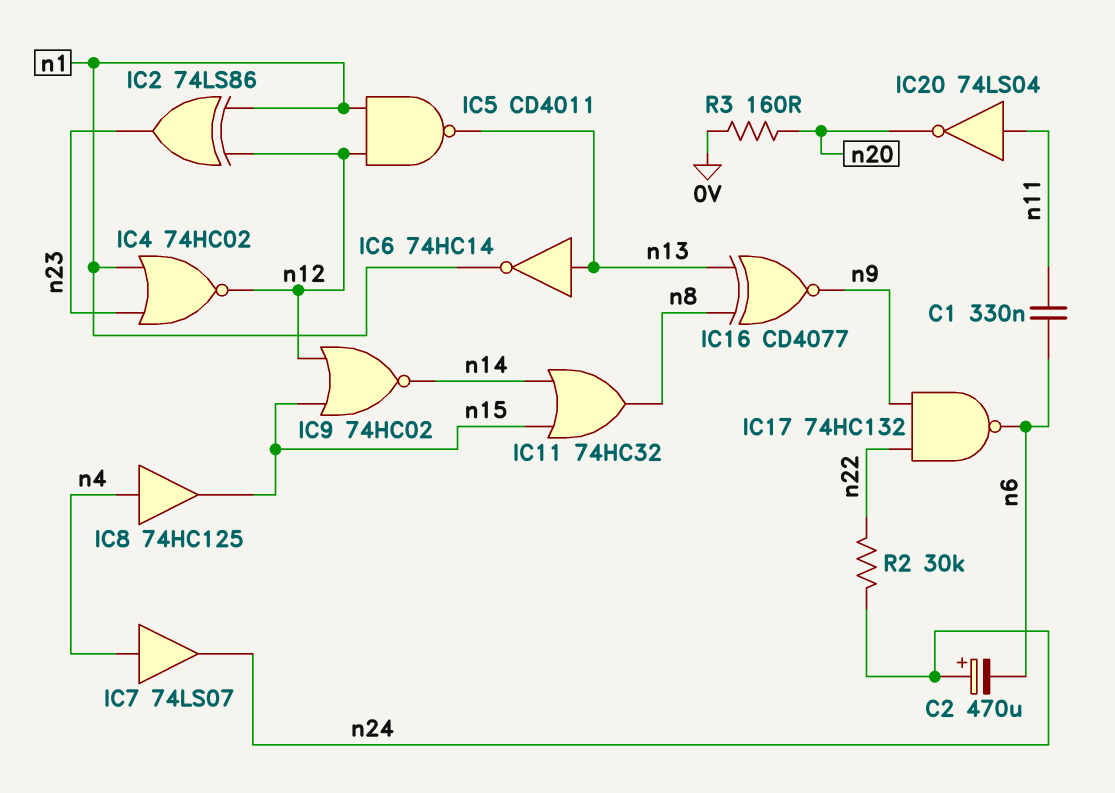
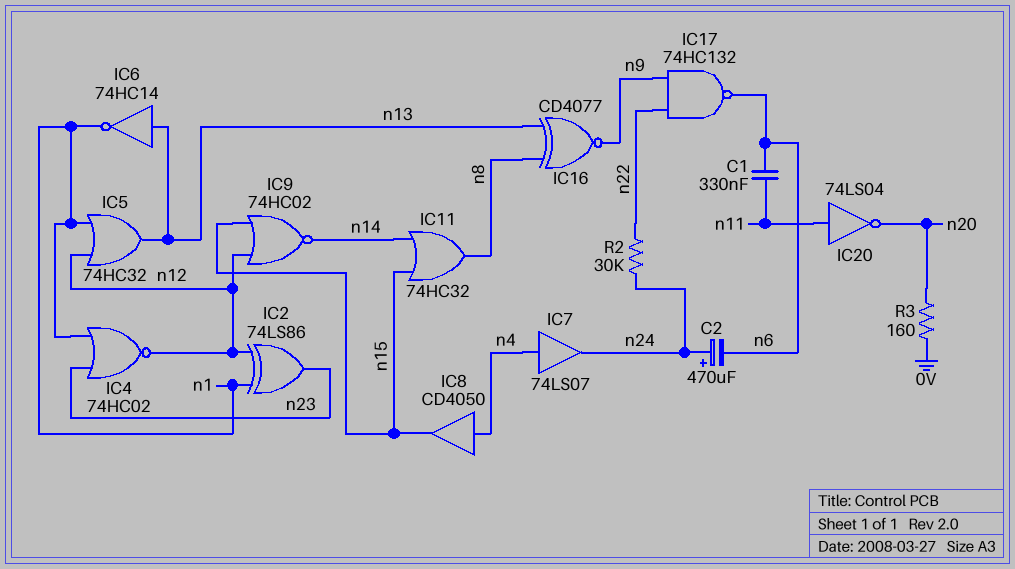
IC5: NAND CD4011 (in n1, in n12, out n13) -> OR 74HC32 (in n1, in n12, out n13)
IC8: buffer 74HC125 (in n4, out n15) -> buffer CD4050 (in n4, out n15)

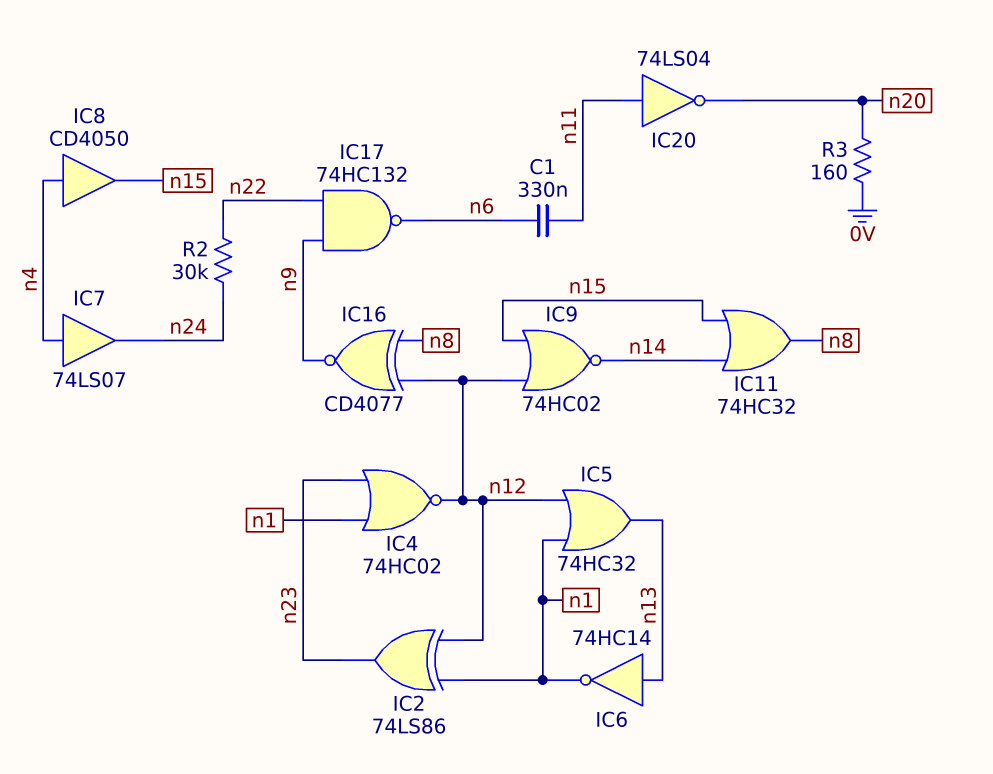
C2: 470uF (plus n24, minus n6) -> none
IC16: XNOR CD4077 (in n8, in n13, out n9) -> XNOR CD4077 (in n8, in n12, out n9)

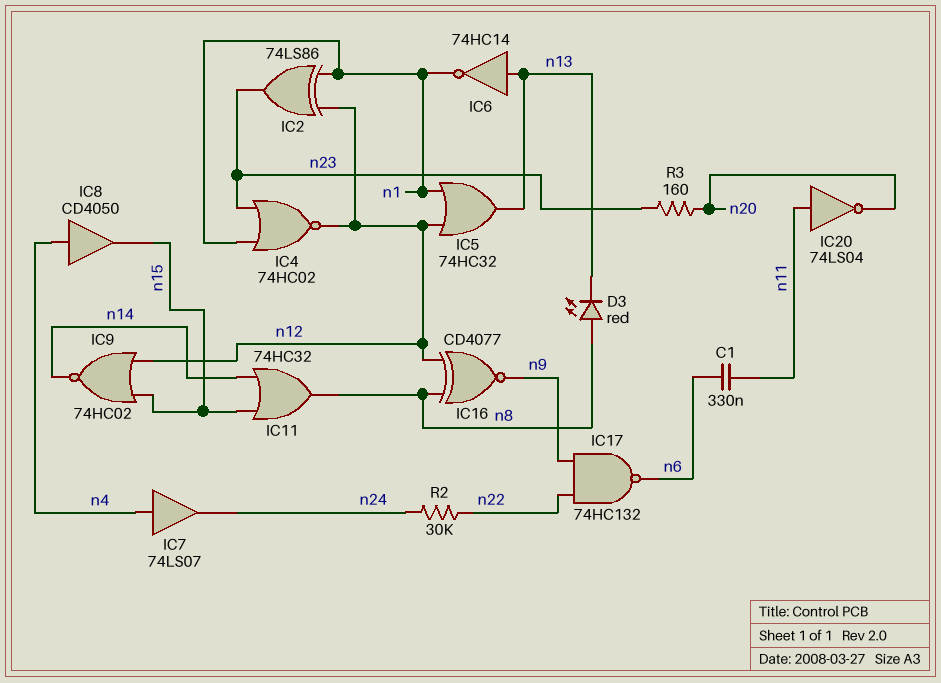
D3: none -> LED red (A n8, K n13)
R3: 160 (0V, n20) -> 160 (n20, n23)

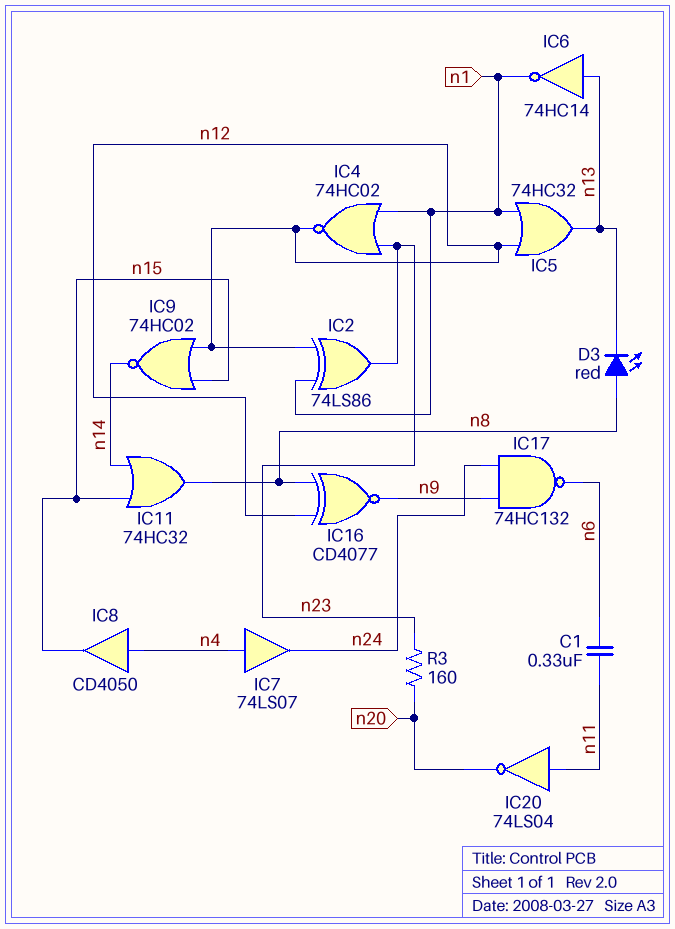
IC17: NAND 74HC132 (in n9, in n22, out n6) -> NAND 74HC132 (in n9, in n24, out n6)
R2: 30k (n22, n24) -> none

